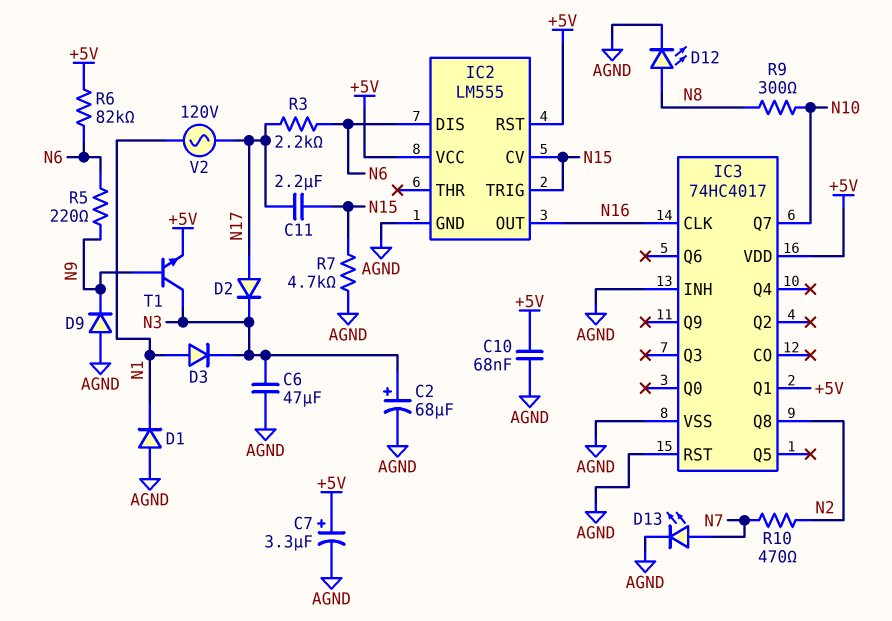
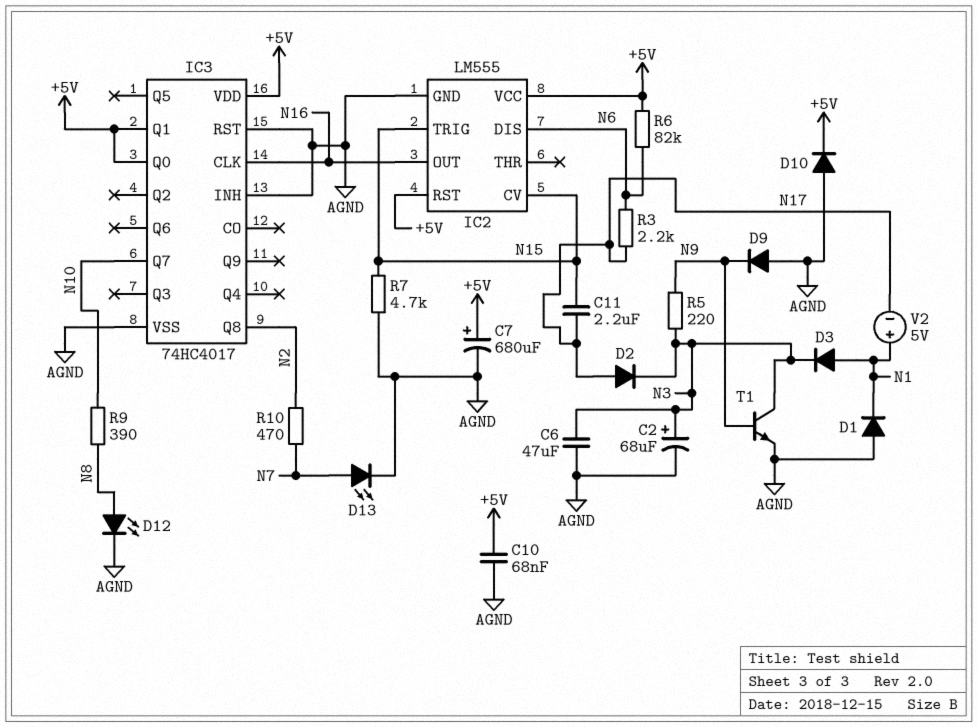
C7: 3.3uF (plus +5V, minus AGND) -> 680uF (plus +5V, minus AGND)
D10: none -> diode (A AGND, K +5V)
IC3 pin Q0: none -> +5V
R5: 220 (N6, N9) -> 220 (N3, N9)
R9: 300 (N8, N10) -> 390 (N8, N10)
T1: NPN (B N9, C N3, E +5V) -> NPN (B N9, C N3, E AGND)
V2: AC 120V (N1, N17) -> 5V (plus N1, minus N17)

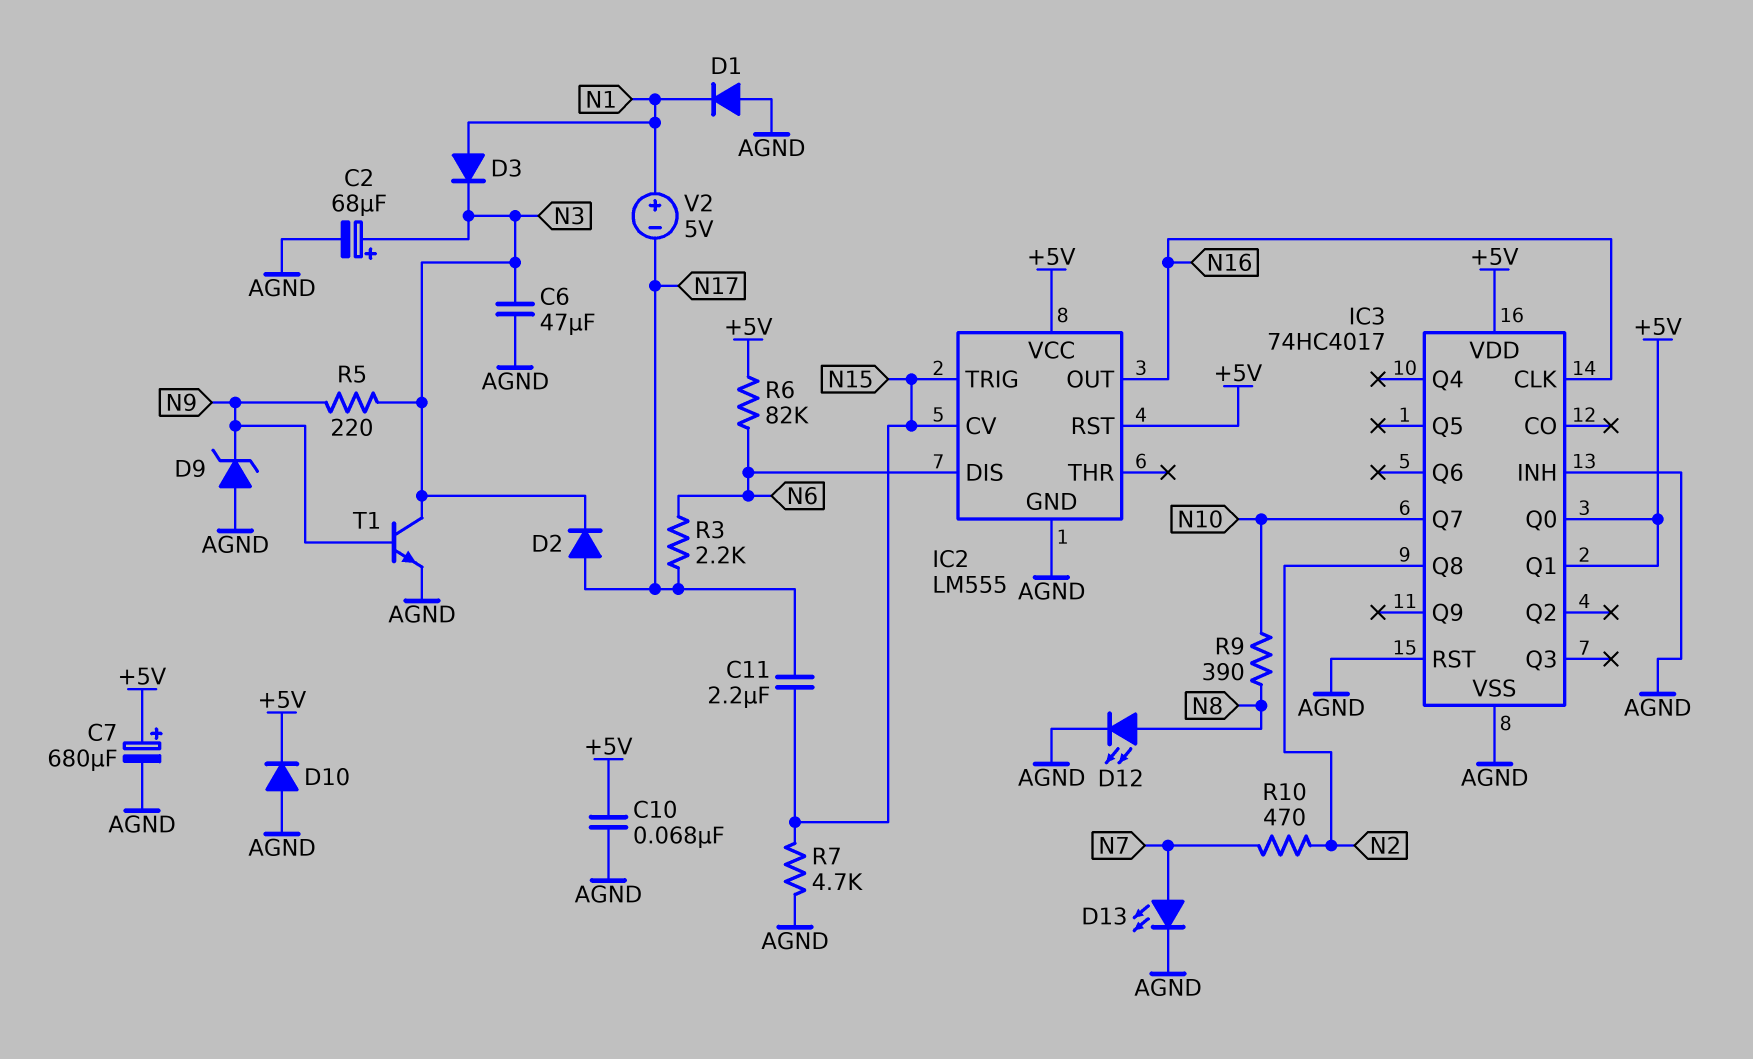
D9: diode (A AGND, K N9) -> zener (A AGND, K N9)

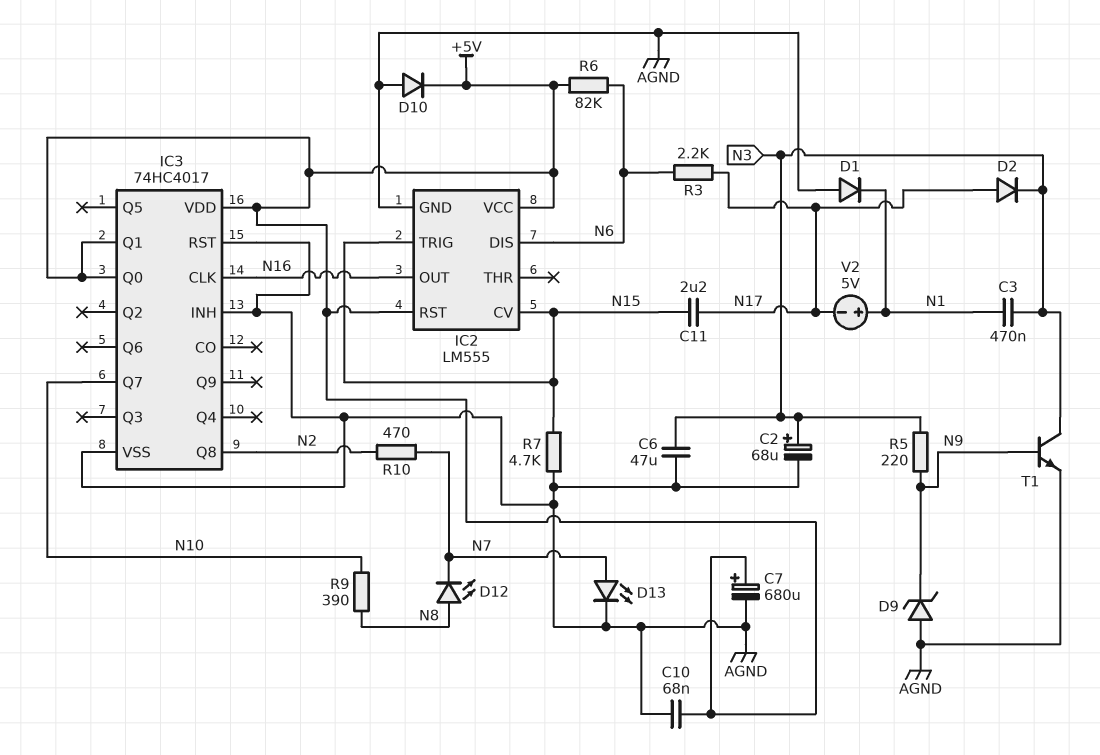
C3: none -> 470nF (N1, N3)
D3: diode (A N1, K N3) -> none
D12: LED (A N8, K AGND) -> LED (A N8, K N7)

